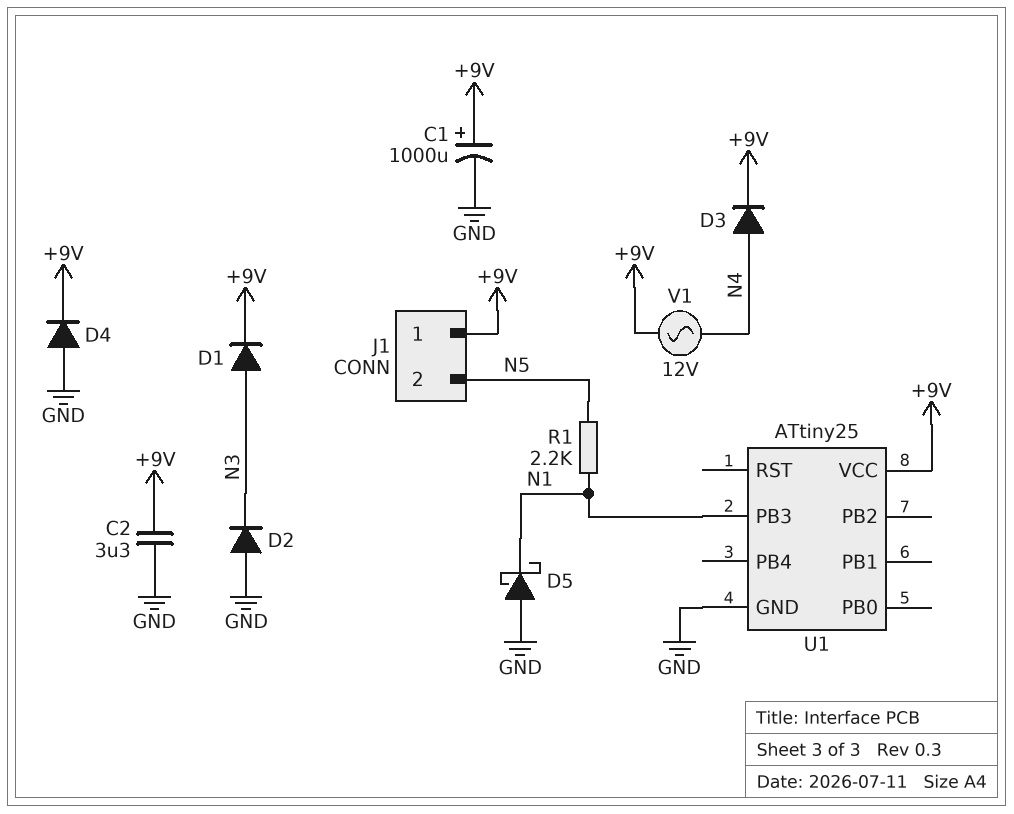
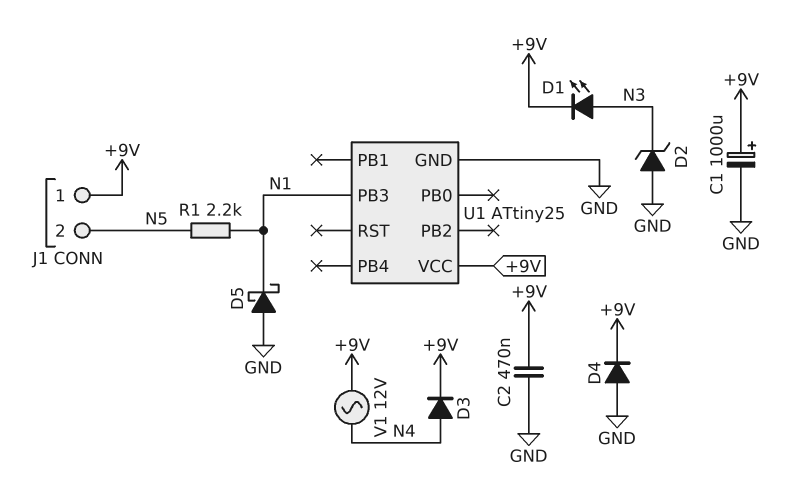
C2: 3.3uF (+9V, GND) -> 470nF (+9V, GND)
D1: diode (A N3, K +9V) -> LED (A N3, K +9V)
D2: diode (A GND, K N3) -> zener (A GND, K N3)

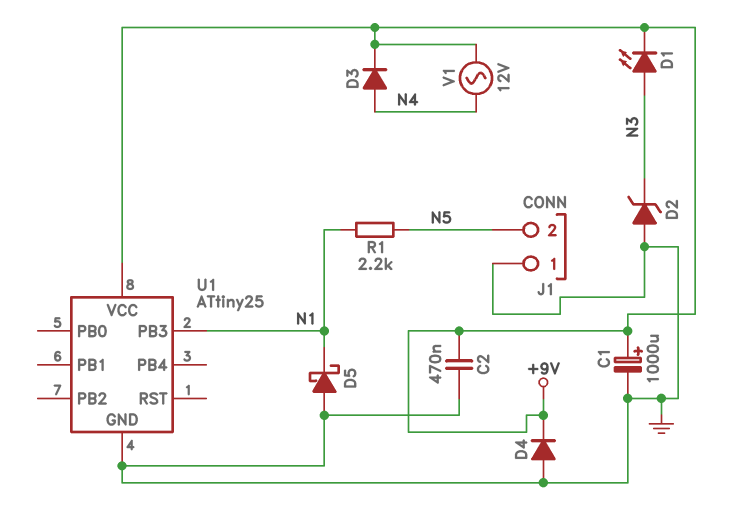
J1 pin 1: +9V -> GND

